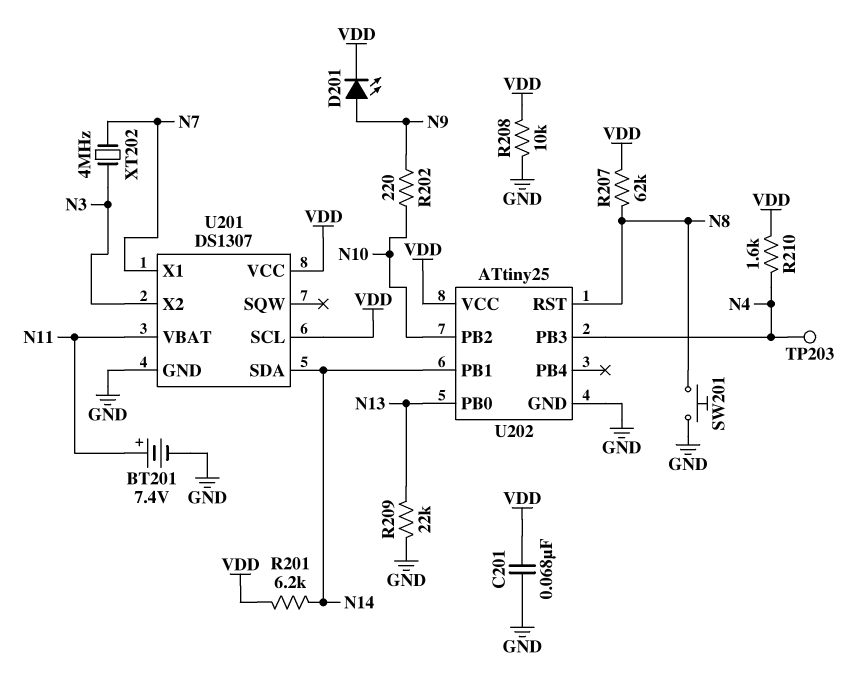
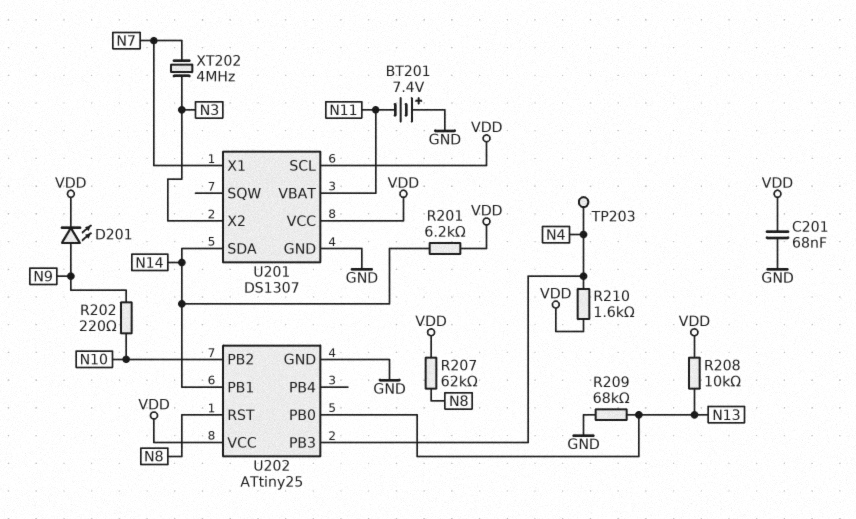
BT201: 7.4V (plus N11, minus GND) -> 7.4V (plus GND, minus N11)
R208: 10k (GND, VDD) -> 10k (N13, VDD)
R209: 22k (GND, N13) -> 68k (GND, N13)
SW201: button (GND, N8) -> none

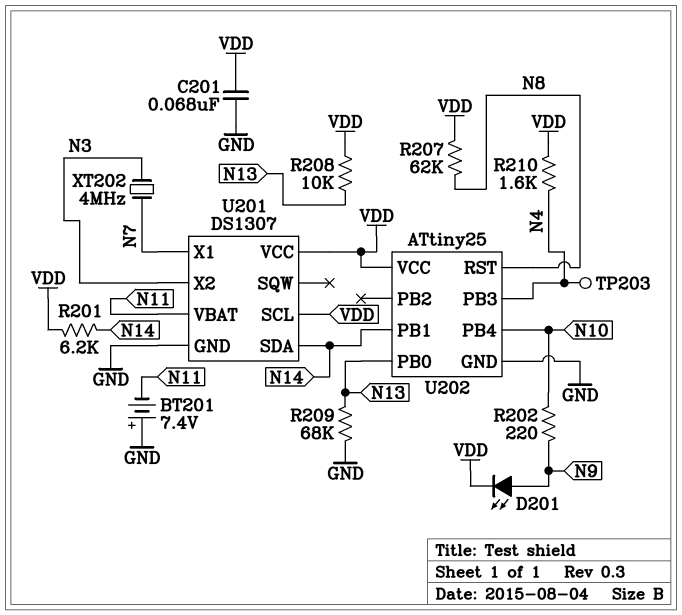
U202 pin PB2: N10 -> none
U202 pin PB4: none -> N10

